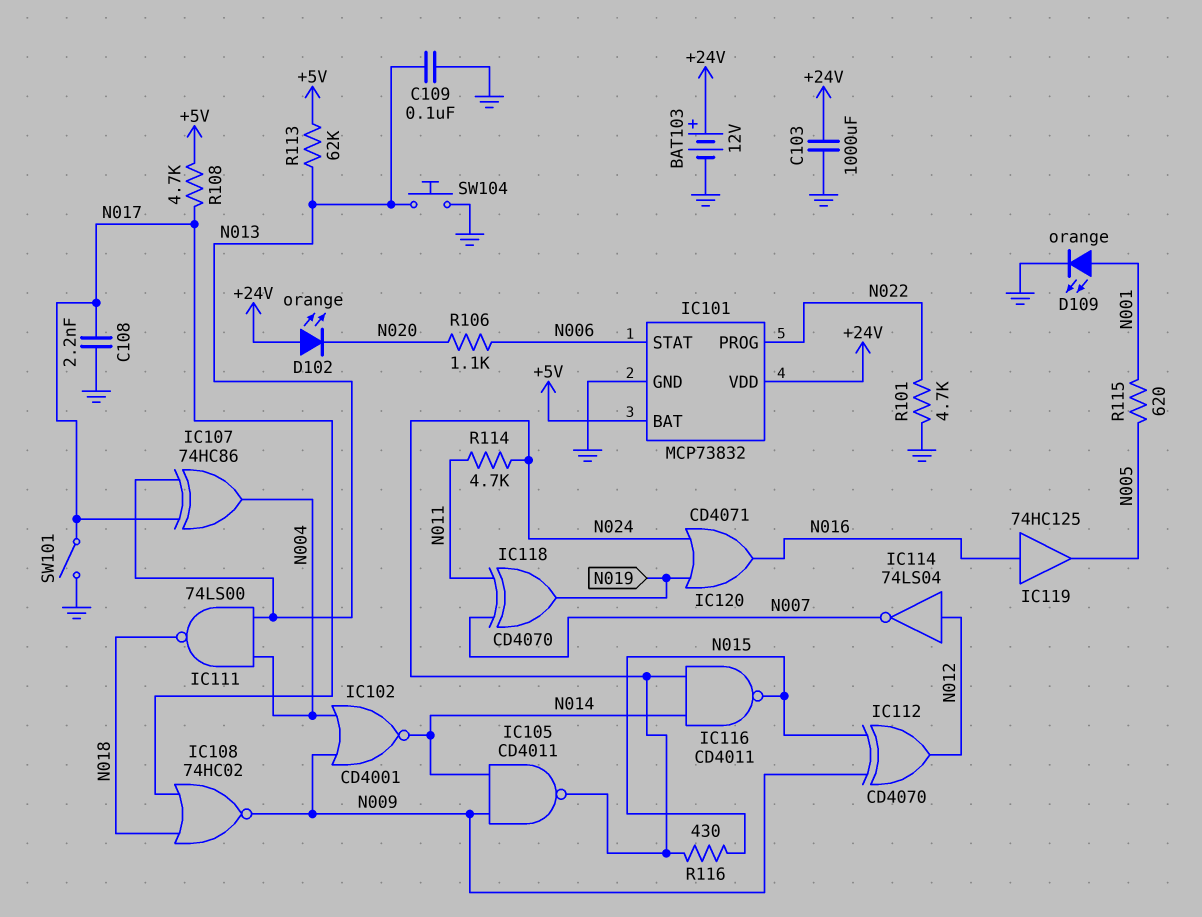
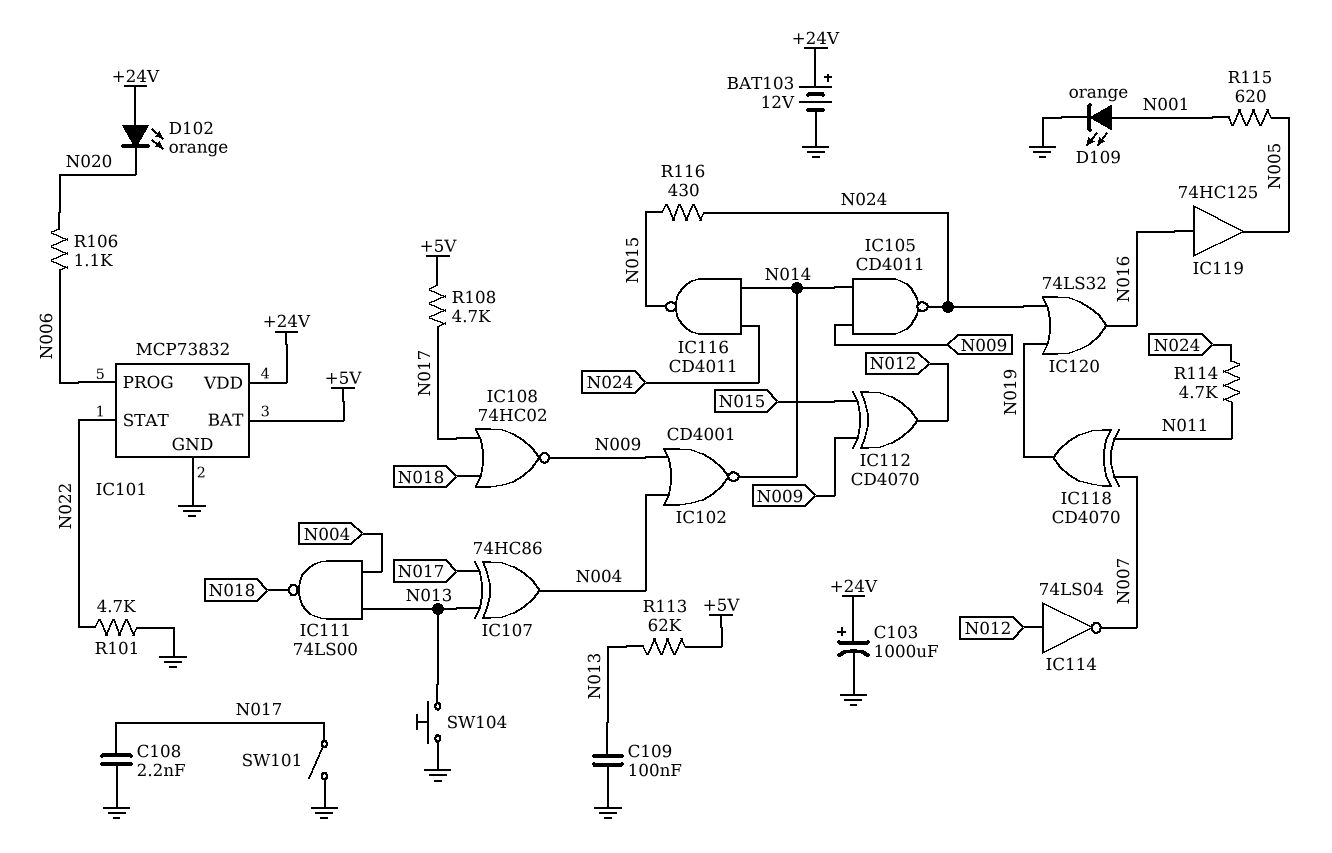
C103: 1000uF (+24V, GND) -> 1000uF (plus +24V, minus GND)
IC101 pin PROG: N022 -> N006
IC101 pin STAT: N006 -> N022
IC120: OR CD4071 (in N019, in N024, out N016) -> OR 74LS32 (in N019, in N024, out N016)

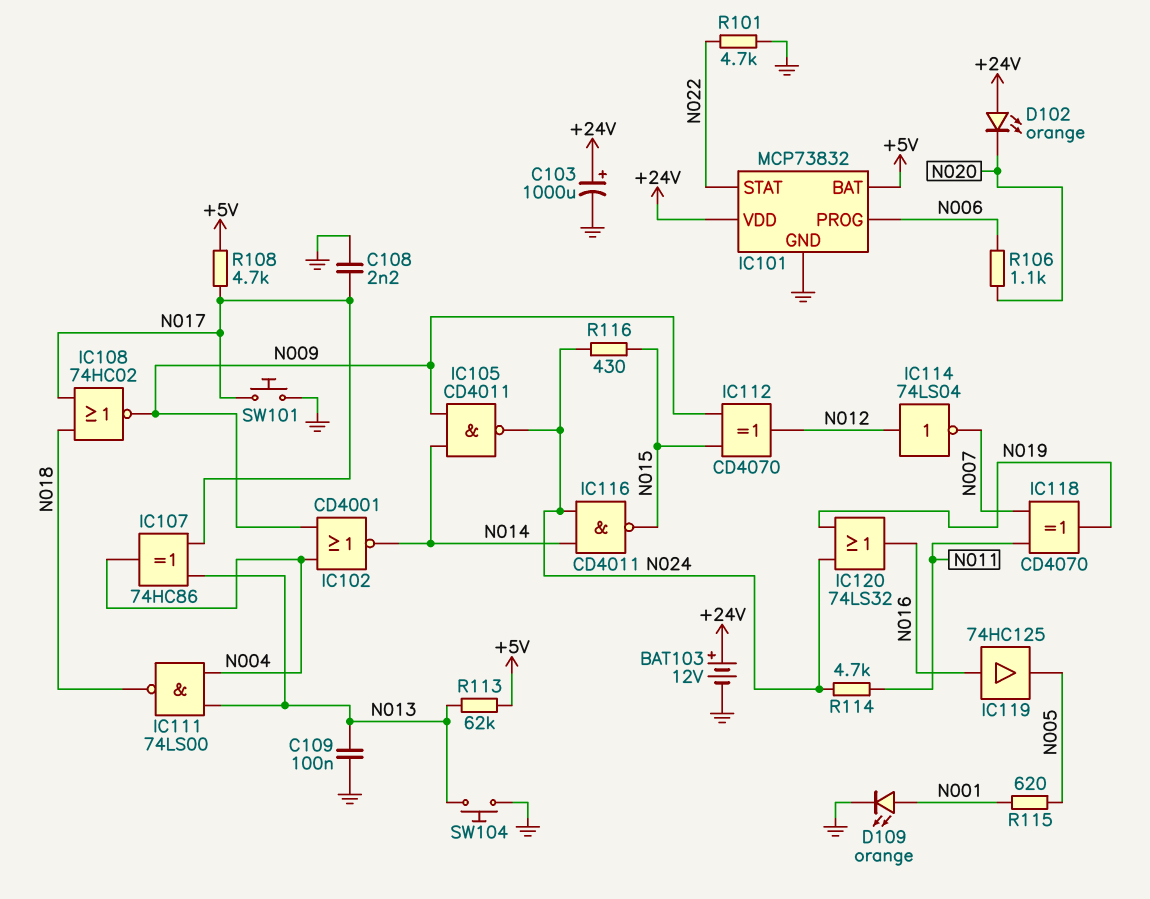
SW101: switch (GND, N017) -> button (GND, N017)

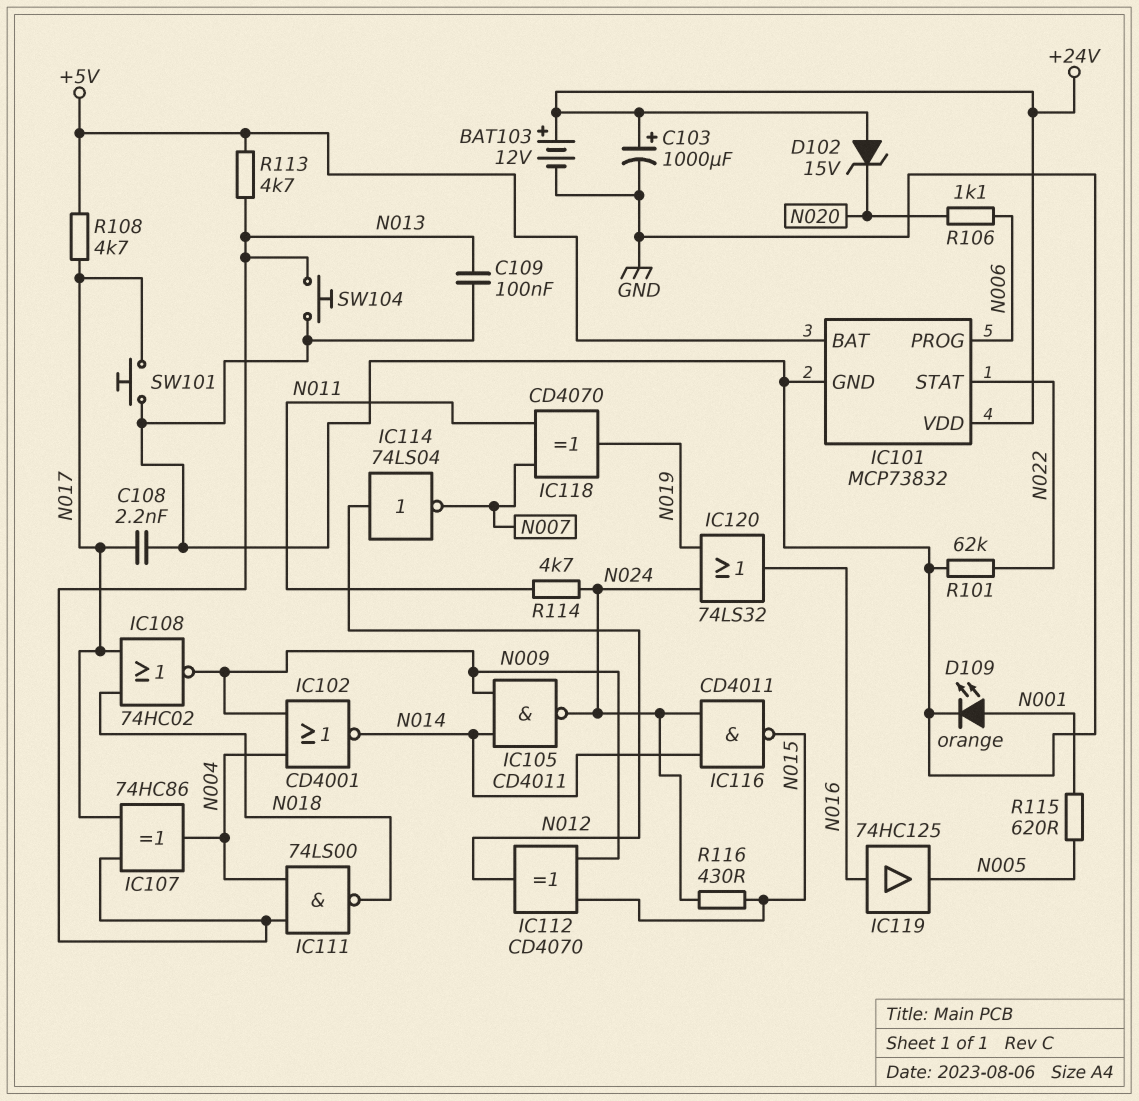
D102: LED orange (A +24V, K N020) -> zener 15V (A +24V, K N020)
R101: 4.7k (GND, N022) -> 62k (GND, N022)
R113: 62k (+5V, N013) -> 4.7k (+5V, N013)

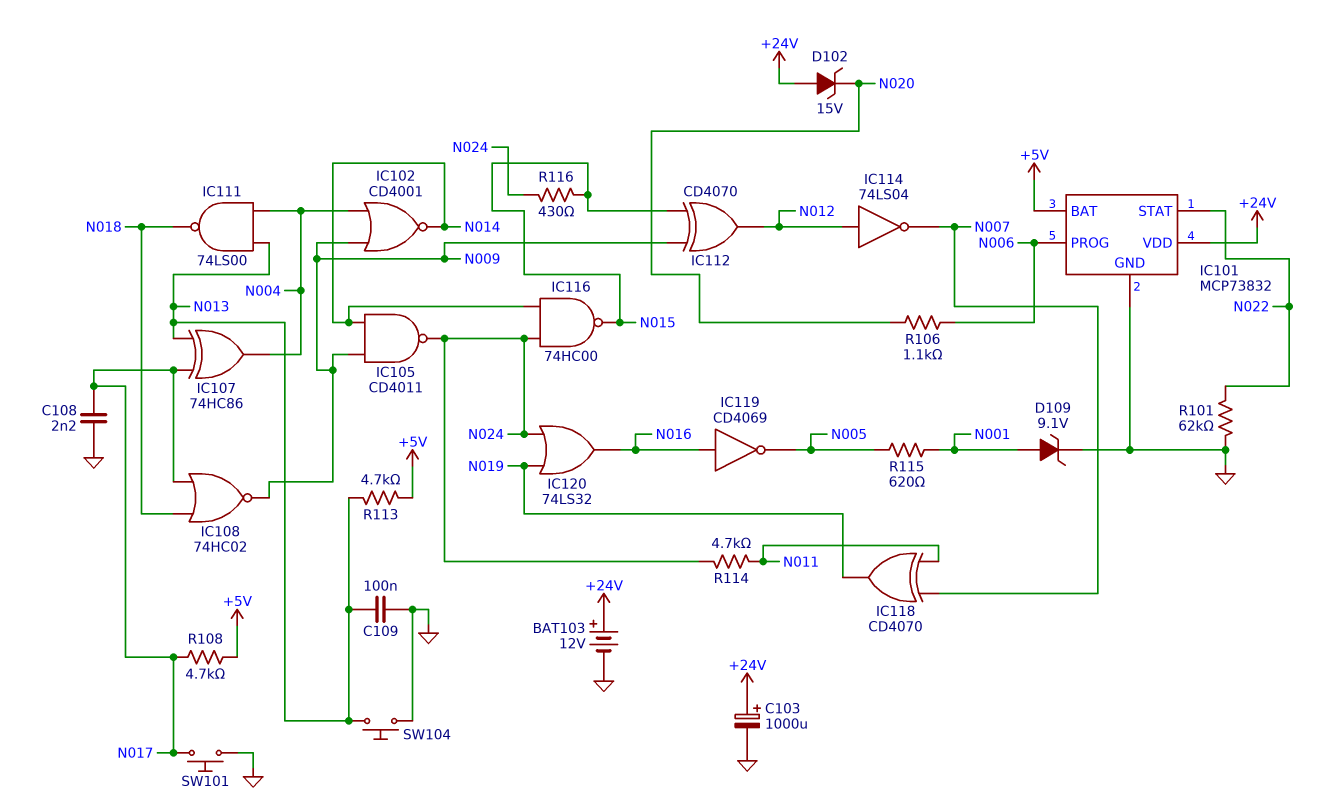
D109: LED orange (A N001, K GND) -> zener 9.1V (A N001, K GND)
IC116: NAND CD4011 (in N014, in N024, out N015) -> NAND 74HC00 (in N014, in N024, out N015)
IC119: buffer 74HC125 (in N016, out N005) -> NOT CD4069 (in N016, out N005)

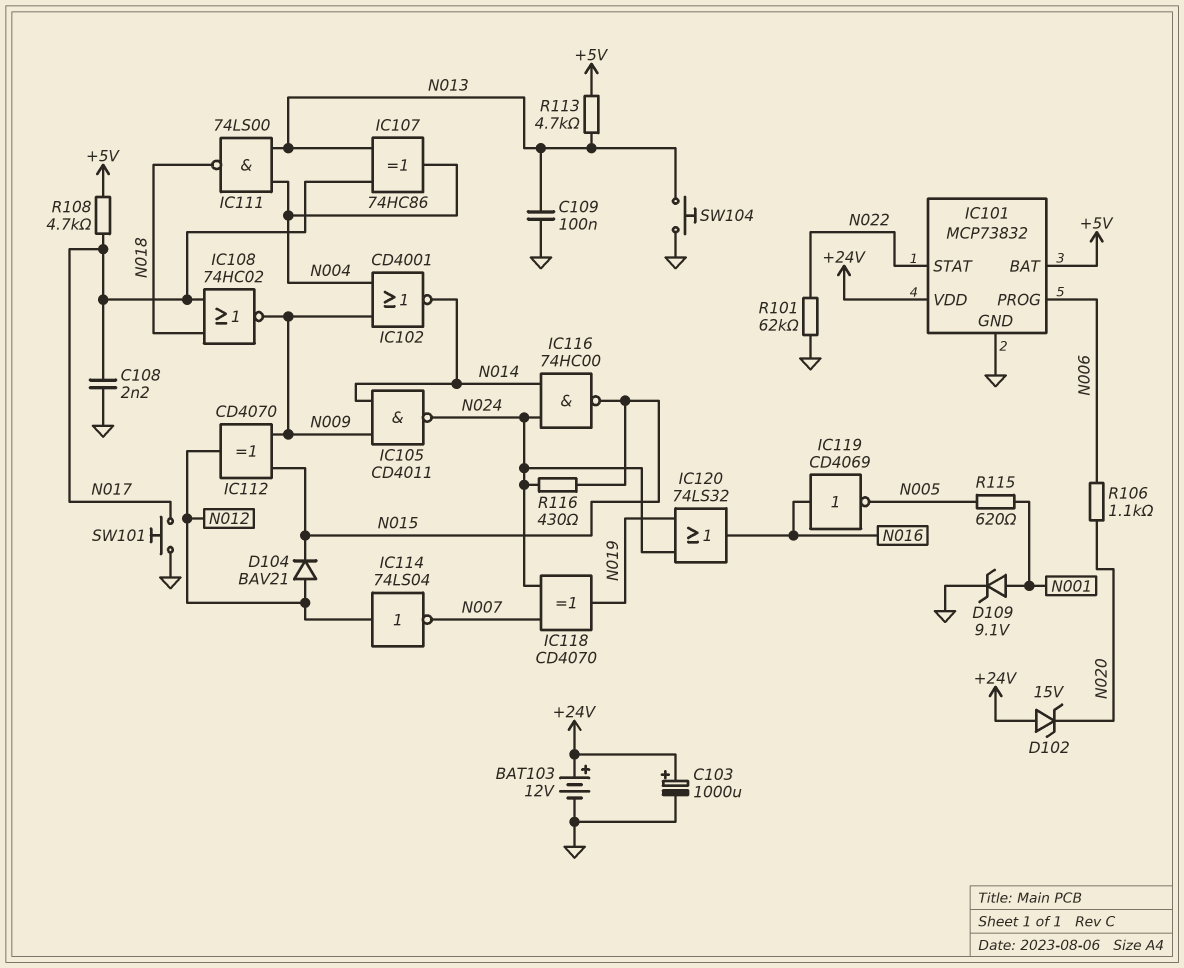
D104: none -> diode BAV21 (A N012, K N015)
IC118: XOR CD4070 (in N007, in N011, out N019) -> XOR CD4070 (in N007, in N024, out N019)
R114: 4.7k (N011, N024) -> none

